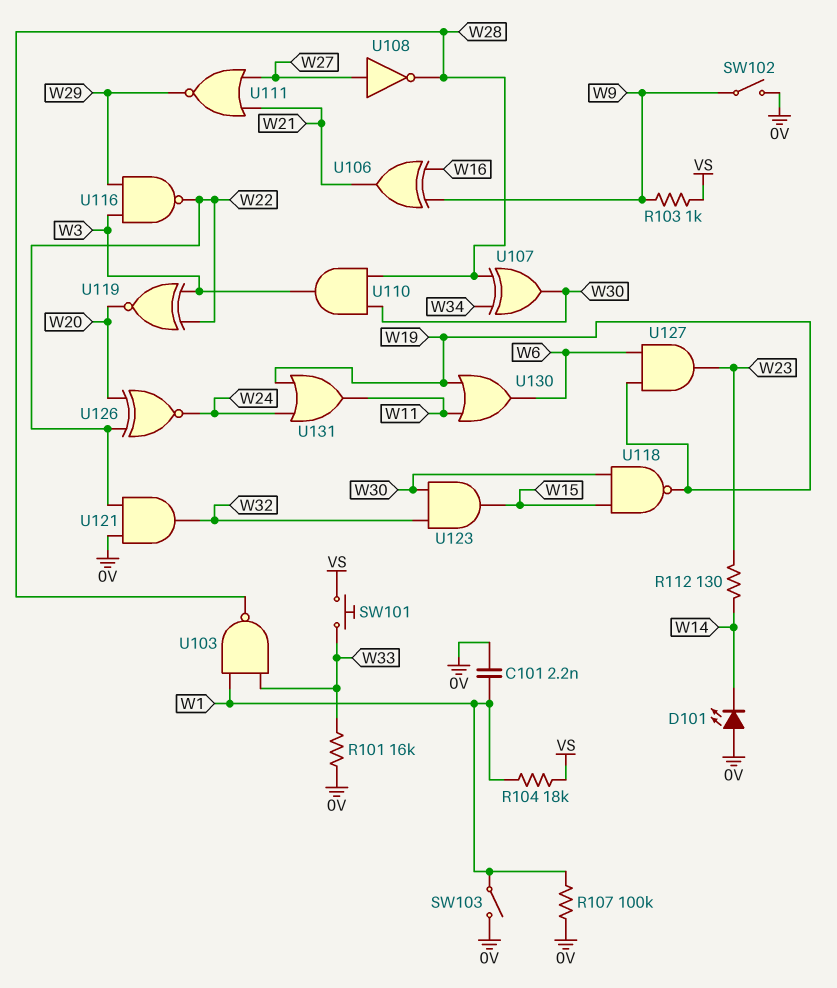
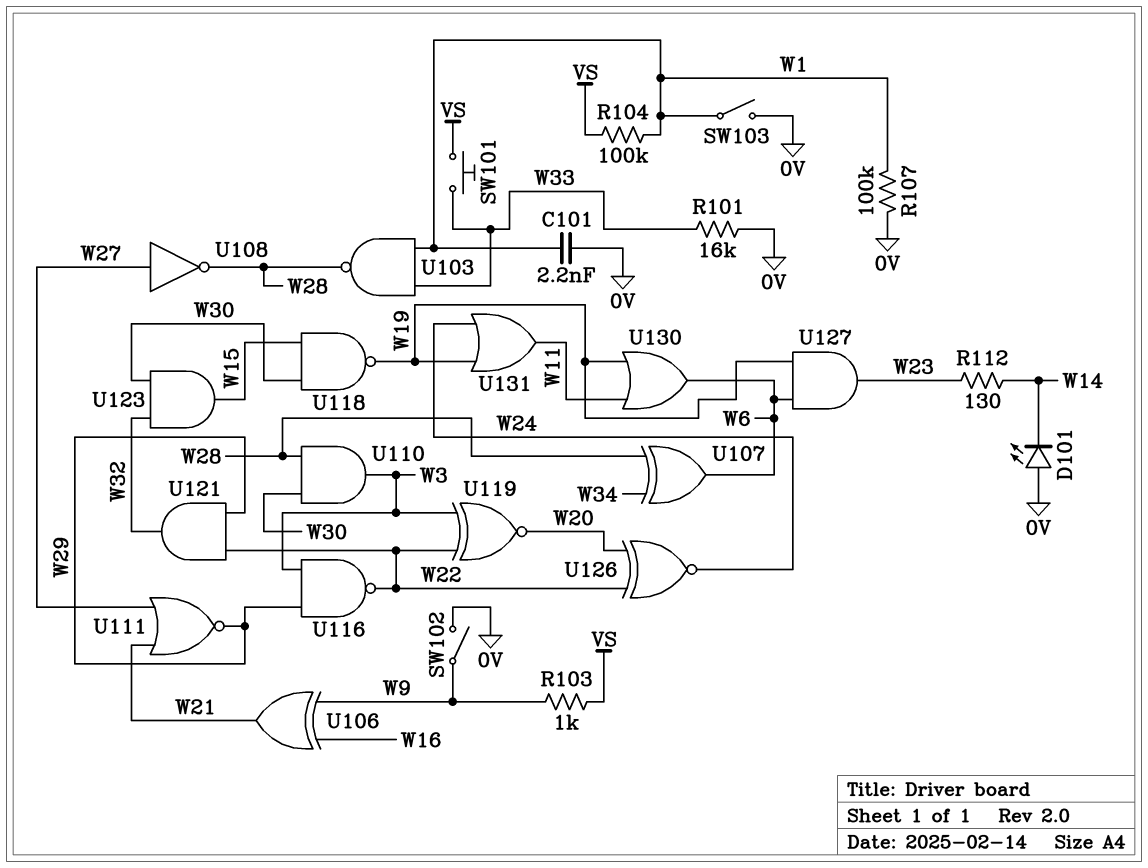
R104: 18k (VS, W1) -> 100k (VS, W1)
U107: XOR (in W28, in W34, out W30) -> XOR (in W28, in W34, out W6)
U121: AND (in 0V, in W22, out W32) -> AND (in W22, in W29, out W32)

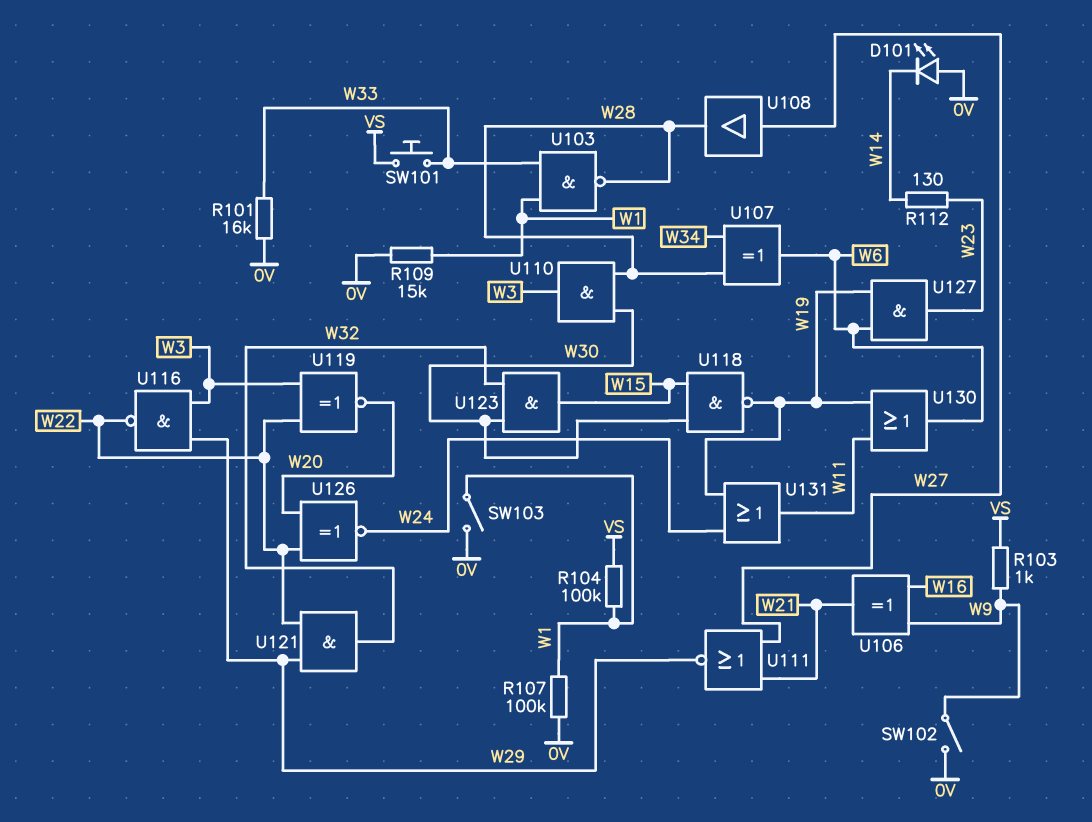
C101: 2.2nF (0V, W1) -> none
R109: none -> 15k (0V, W1)
U108: NOT (in W27, out W28) -> buffer (in W27, out W28)

